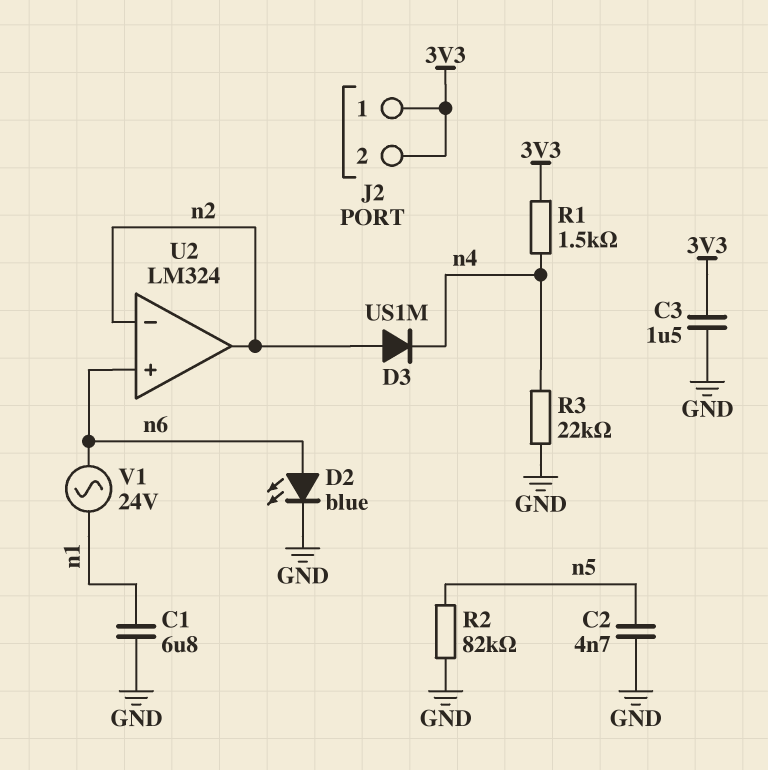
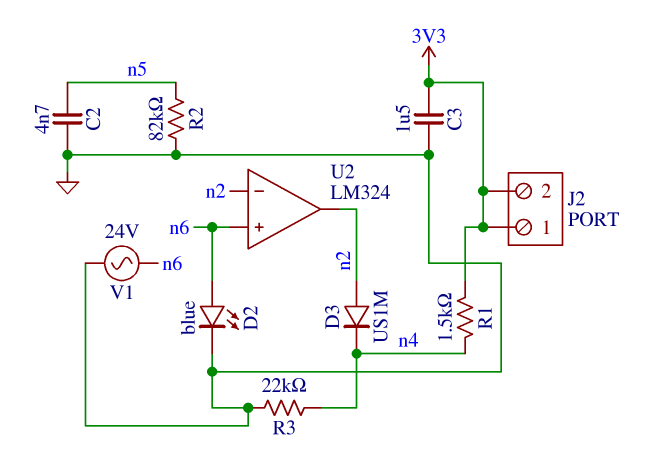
C1: 6.8uF (GND, n1) -> none
V1: AC 24V (n1, n6) -> AC 24V (GND, n6)

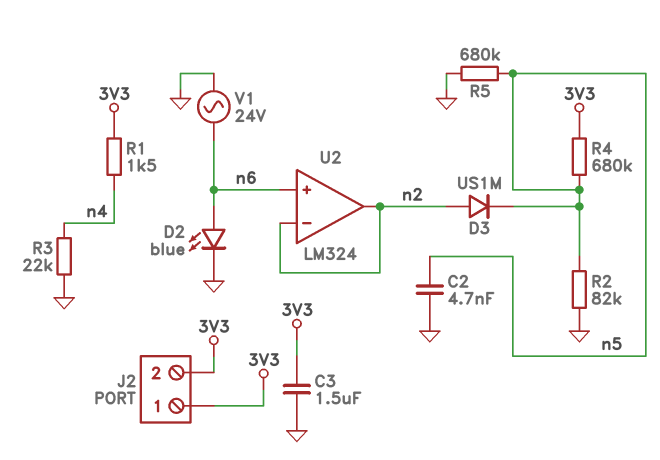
D3: diode US1M (A n2, K n4) -> diode US1M (A n2, K n5)
R4: none -> 680k (3V3, n5)
R5: none -> 680k (GND, n5)

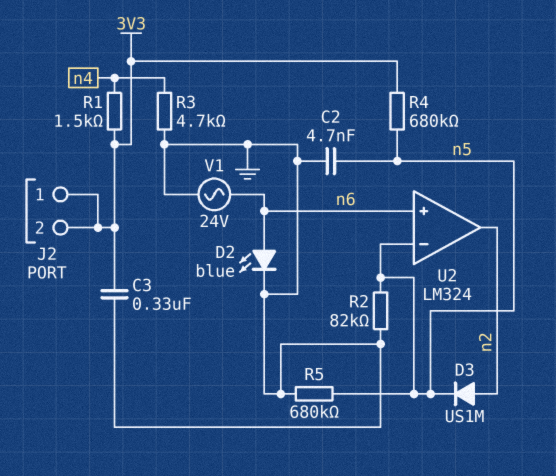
C3: 1.5uF (3V3, GND) -> 330nF (3V3, GND)
R3: 22k (GND, n4) -> 4.7k (GND, n4)
U2 pin in-: n2 -> n5

